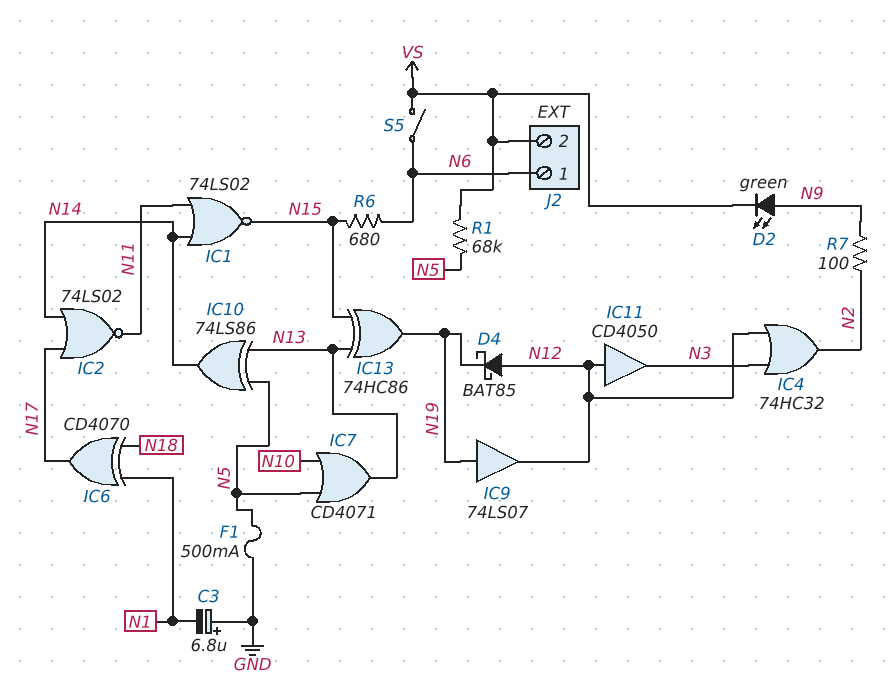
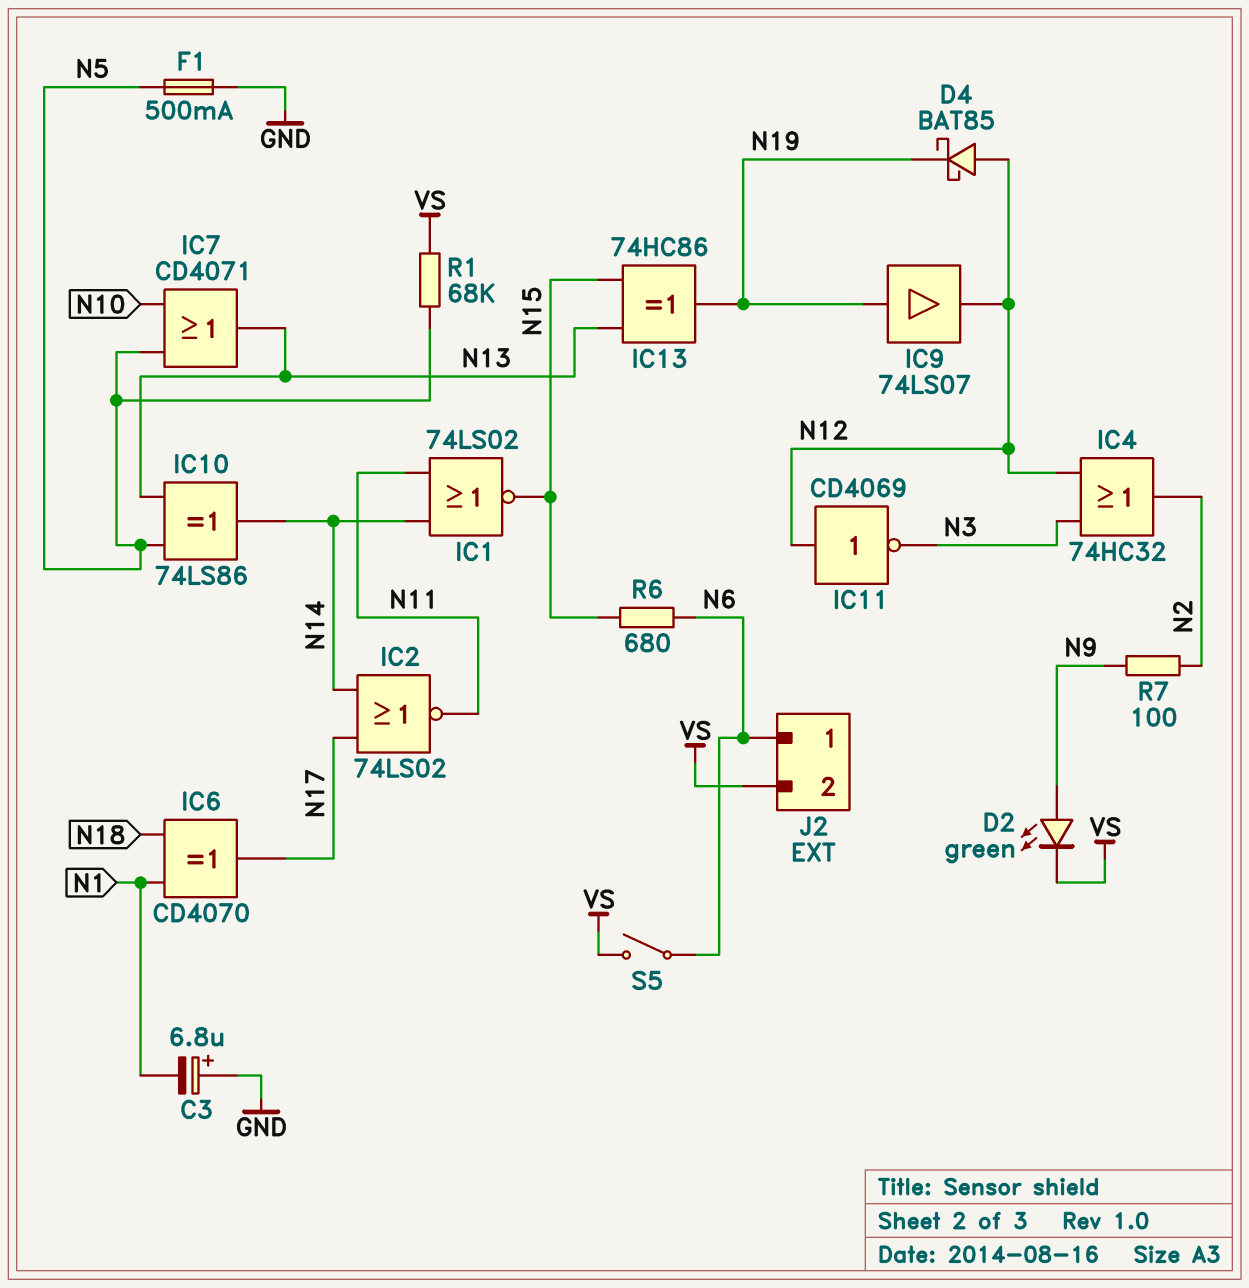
IC11: buffer CD4050 (in N12, out N3) -> NOT CD4069 (in N12, out N3)

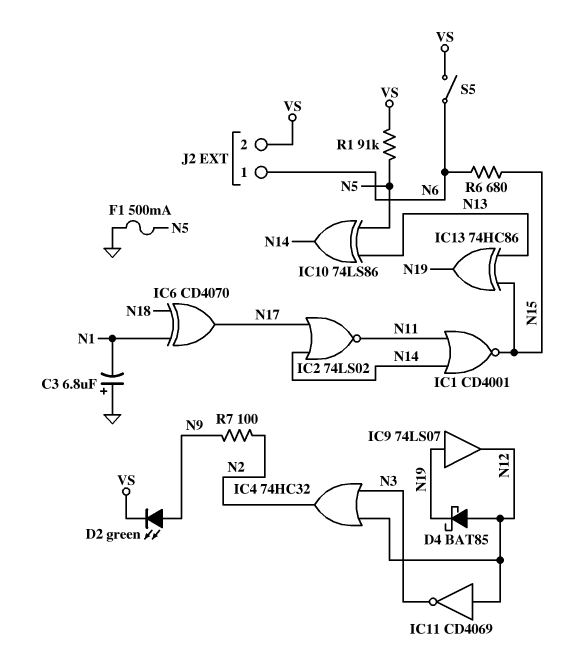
IC1: NOR 74LS02 (in N11, in N14, out N15) -> NOR CD4001 (in N11, in N14, out N15)
IC7: OR CD4071 (in N5, in N10, out N13) -> none
R1: 68k (N5, VS) -> 91k (N5, VS)

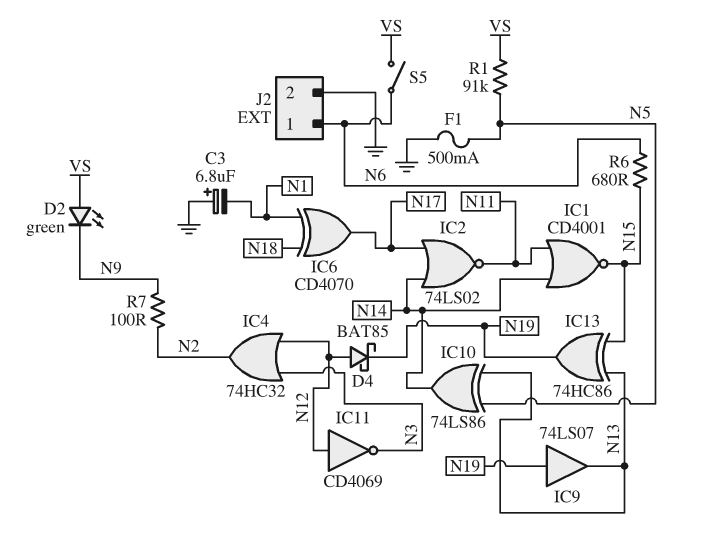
D2: LED green (A N9, K VS) -> LED green (A VS, K N9)
IC9: buffer 74LS07 (in N19, out N12) -> buffer 74LS07 (in N19, out N13)
J2 pin 2: VS -> GND

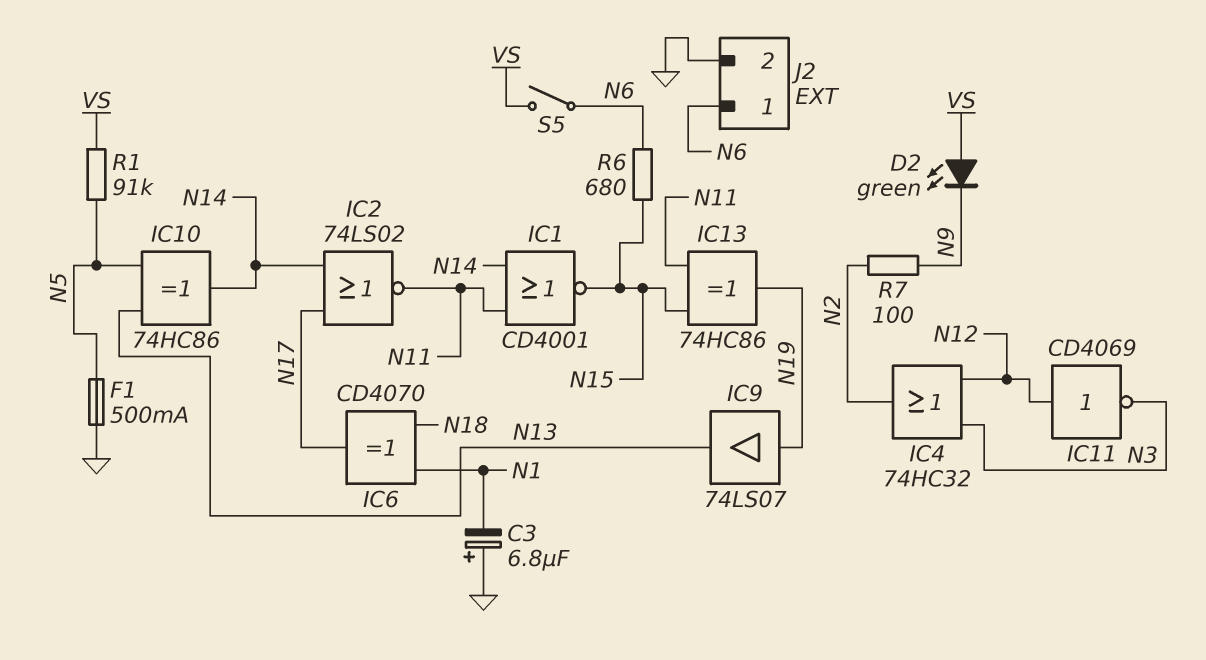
D4: schottky BAT85 (A N12, K N19) -> none
IC10: XOR 74LS86 (in N5, in N13, out N14) -> XOR 74HC86 (in N5, in N13, out N14)
IC13: XOR 74HC86 (in N13, in N15, out N19) -> XOR 74HC86 (in N11, in N15, out N19)

